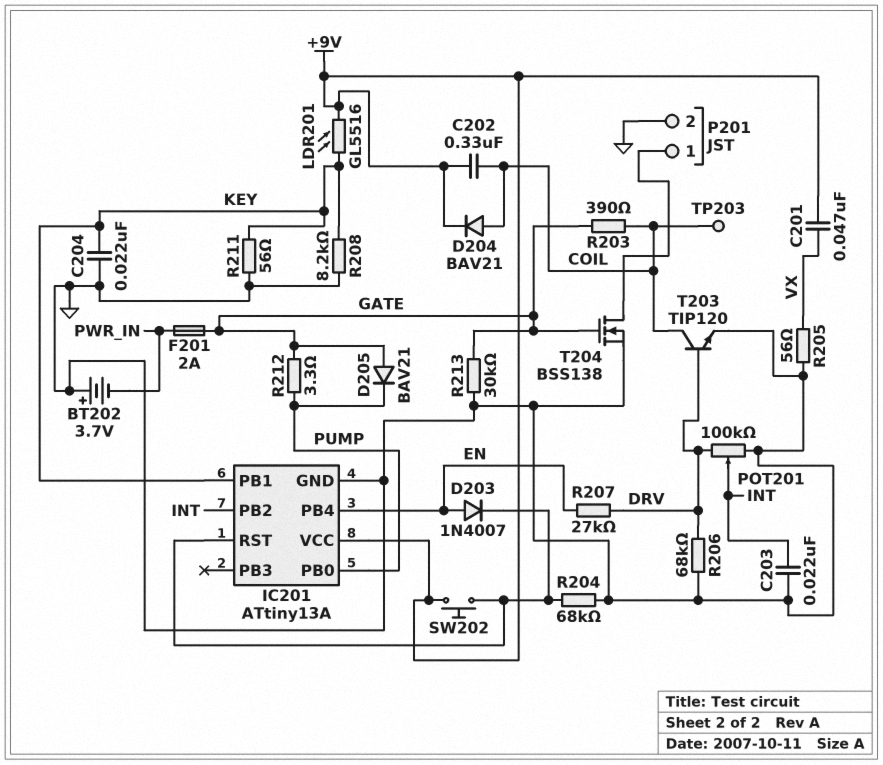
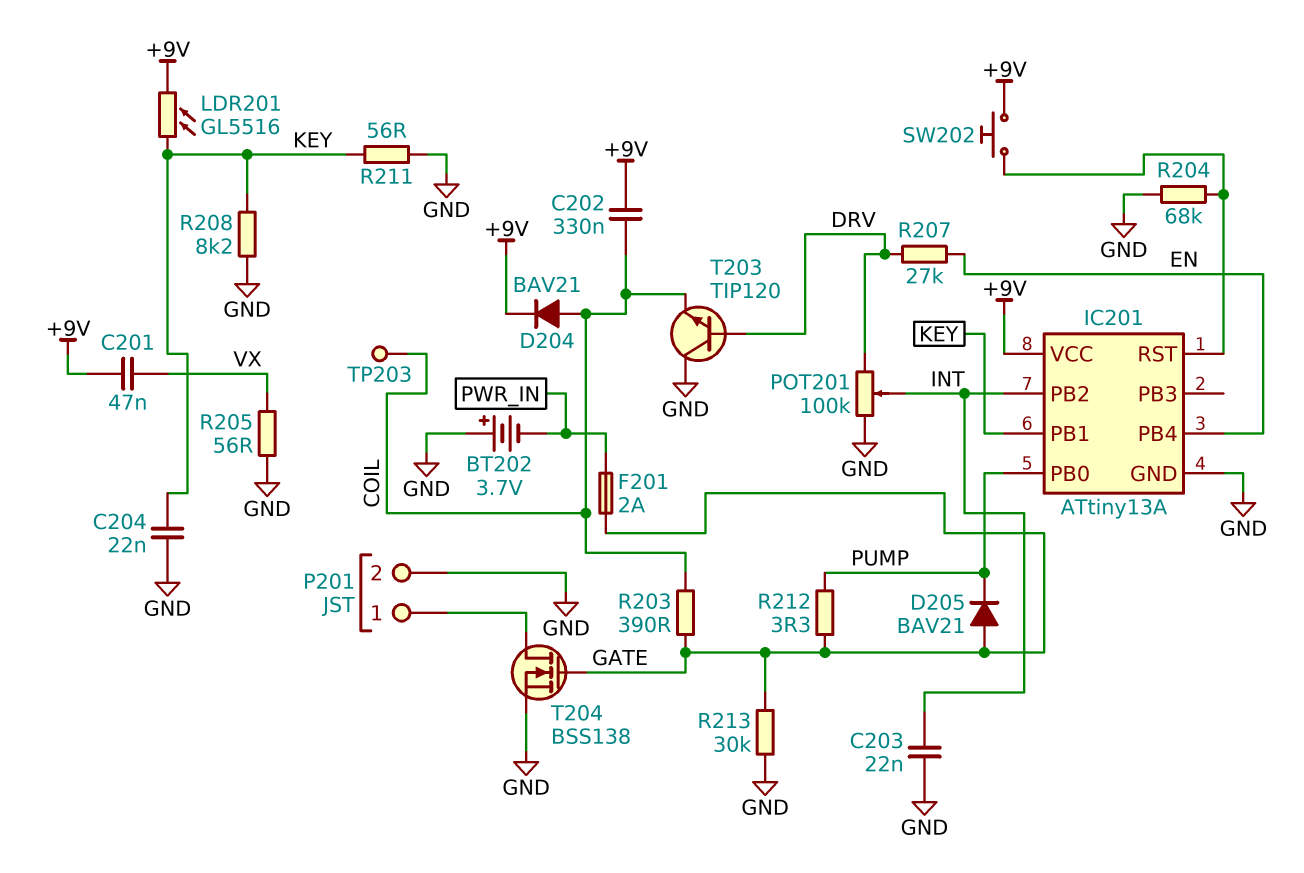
D203: diode 1N4007 (A EN, K IC201/RST) -> none
R206: 68k (DRV, GND) -> none
T203: NPN TIP120 (B DRV, C COIL, E GND) -> NPN TIP120 (B DRV, C GND, E COIL)

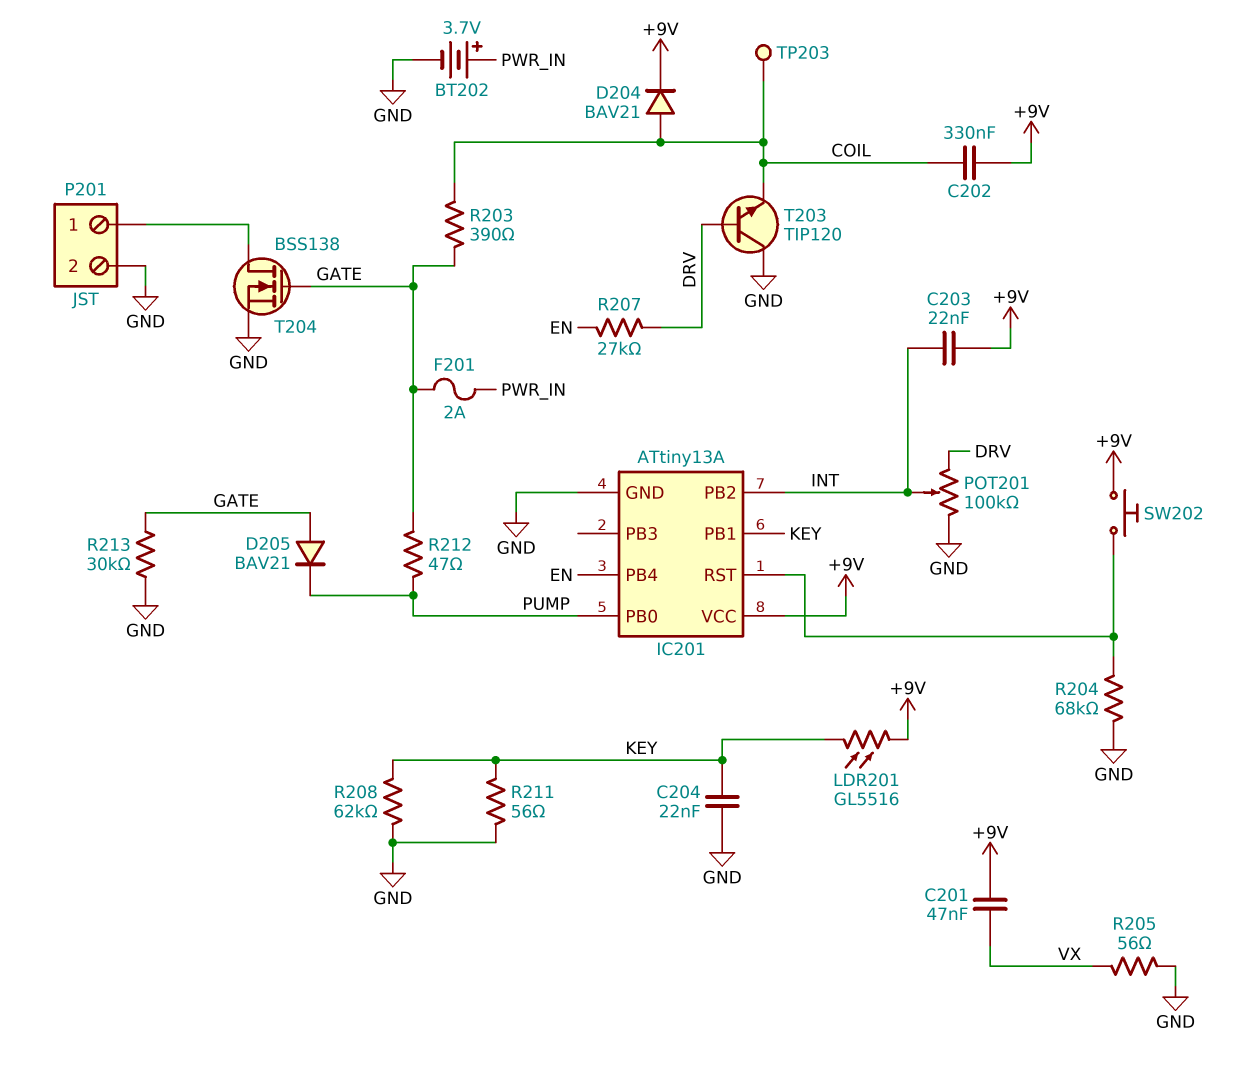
BT202: 3.7V (plus GND, minus PWR_IN) -> 3.7V (plus PWR_IN, minus GND)
C203: 22nF (GND, INT) -> 22nF (+9V, INT)
R208: 8.2k (GND, KEY) -> 62k (GND, KEY)
R212: 3.3 (GATE, PUMP) -> 47 (GATE, PUMP)

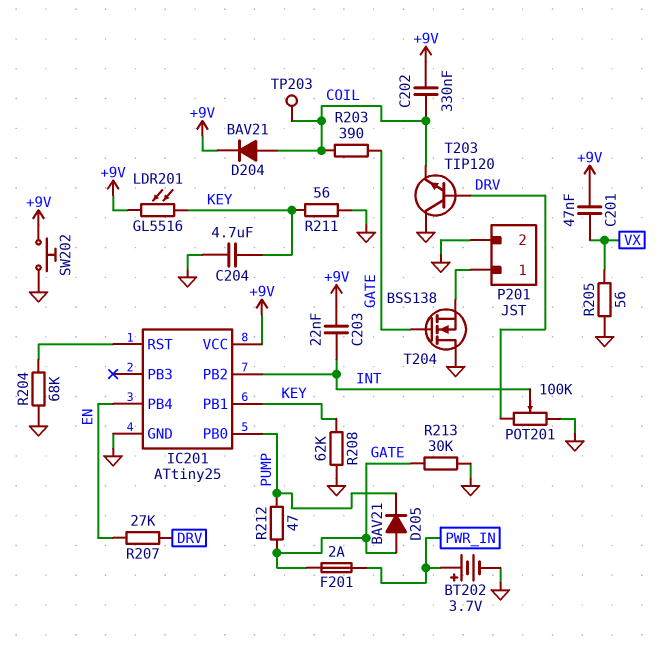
C204: 22nF (GND, KEY) -> 4.7uF (GND, KEY)
IC201: ATtiny13A -> ATtiny25
SW202: button (+9V, IC201/RST) -> button (+9V, GND)
T204: NMOS BSS138 (G GATE, D P201/1, S GND) -> NMOS BSS138 (G GATE, D GND, S P201/1)

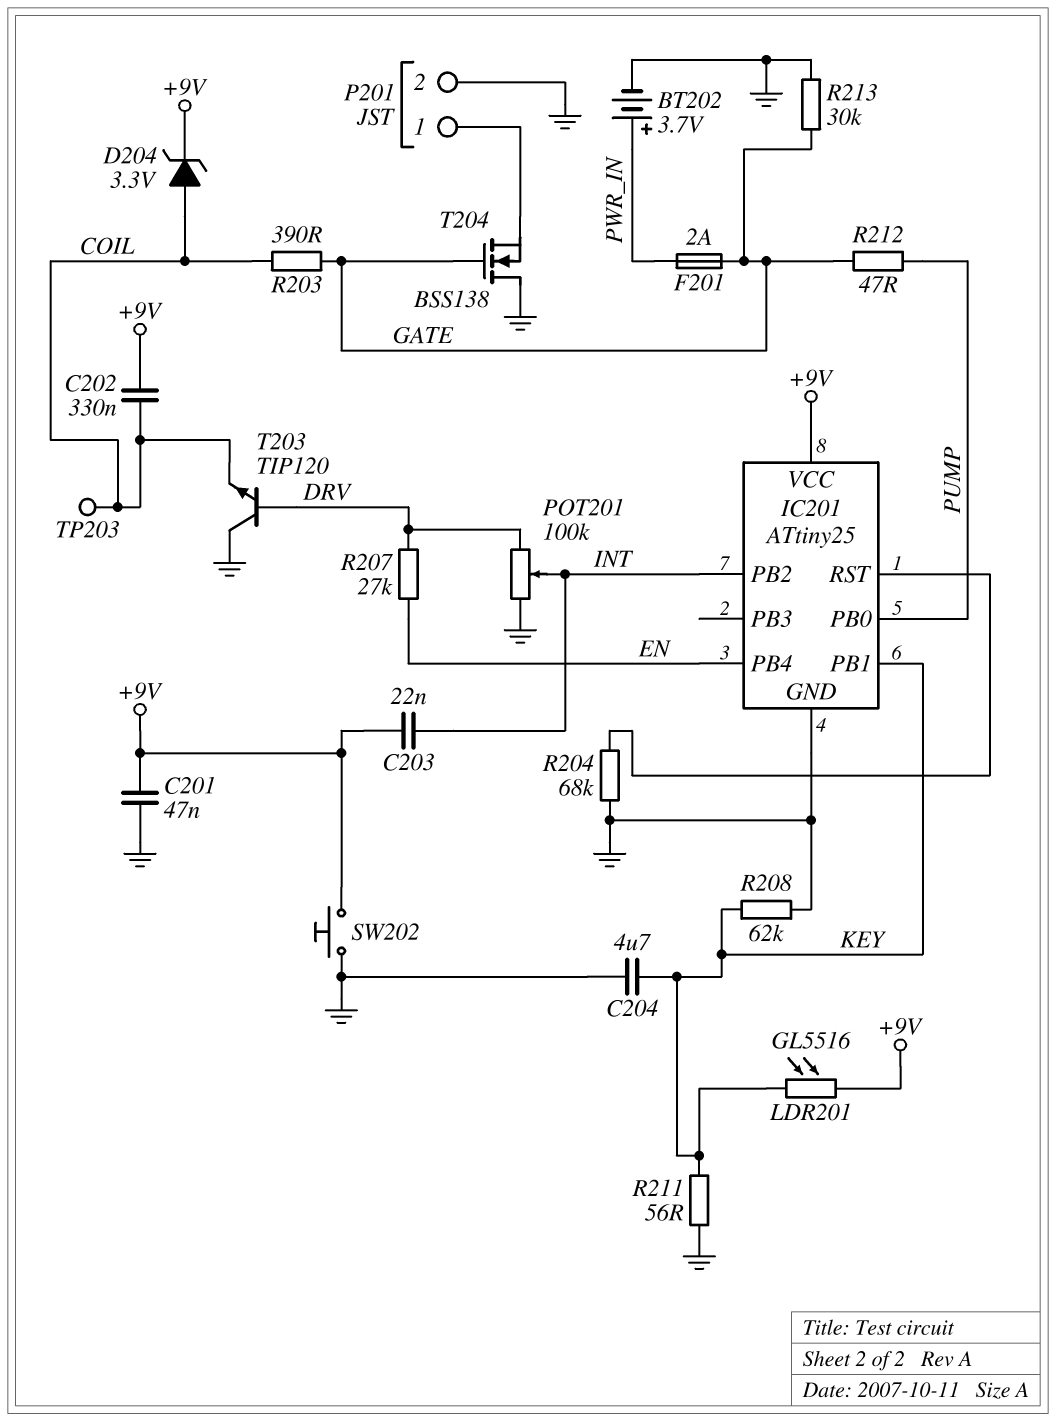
C201: 47nF (+9V, VX) -> 47nF (+9V, GND)
D204: diode BAV21 (A COIL, K +9V) -> zener 3.3V (A COIL, K +9V)
D205: diode BAV21 (A GATE, K PUMP) -> none
R205: 56 (GND, VX) -> none

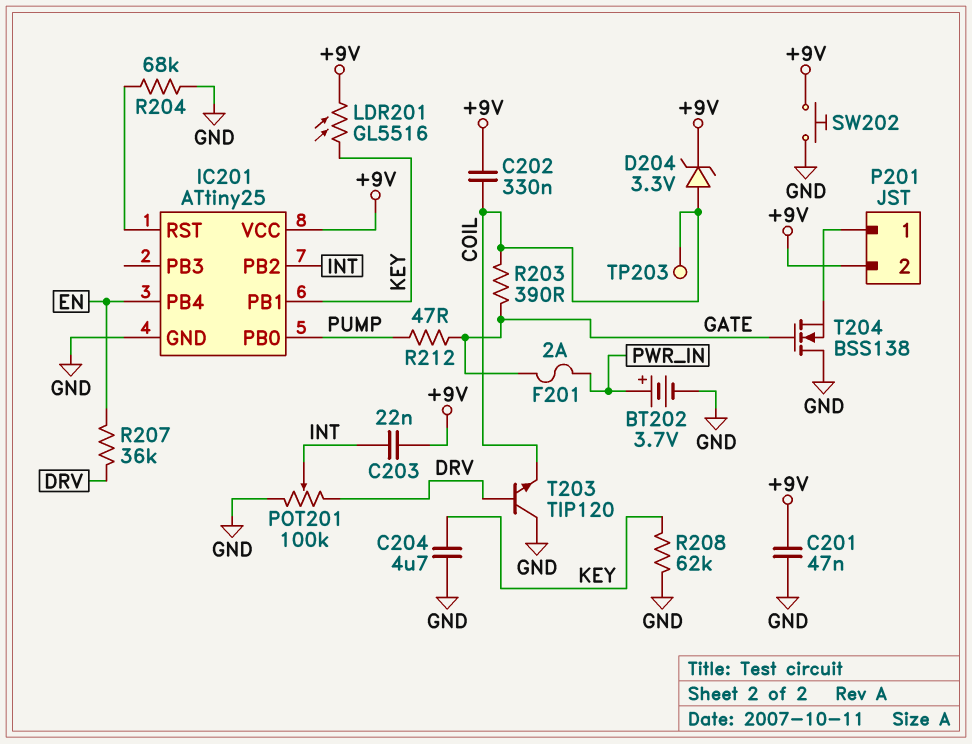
P201 pin 2: GND -> +9V
R207: 27k (DRV, EN) -> 36k (DRV, EN)
R211: 56 (GND, KEY) -> none
R213: 30k (GATE, GND) -> none

